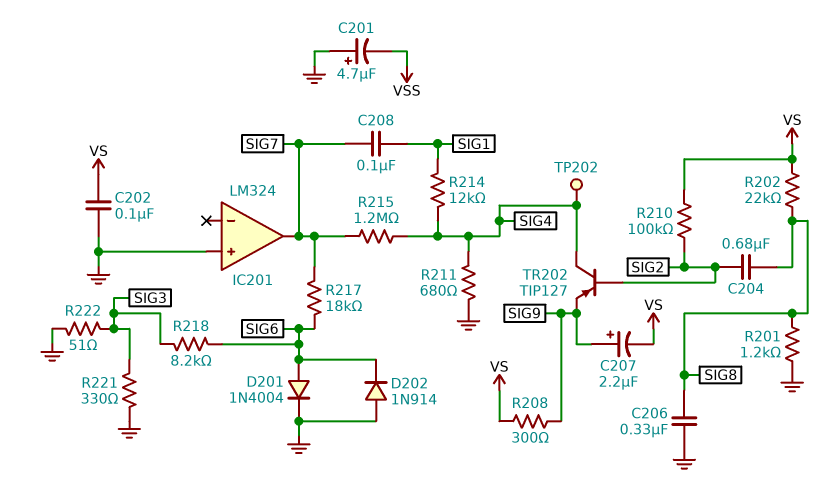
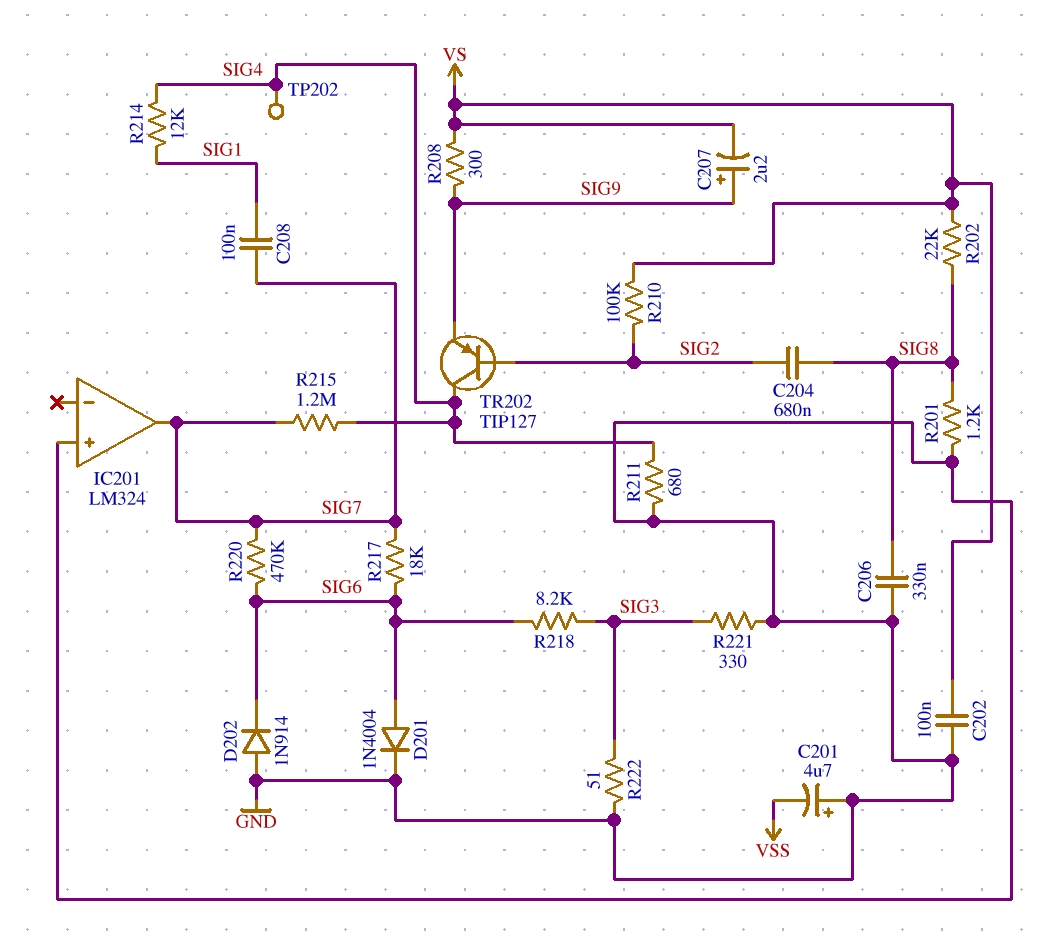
R220: none -> 470k (SIG6, SIG7)

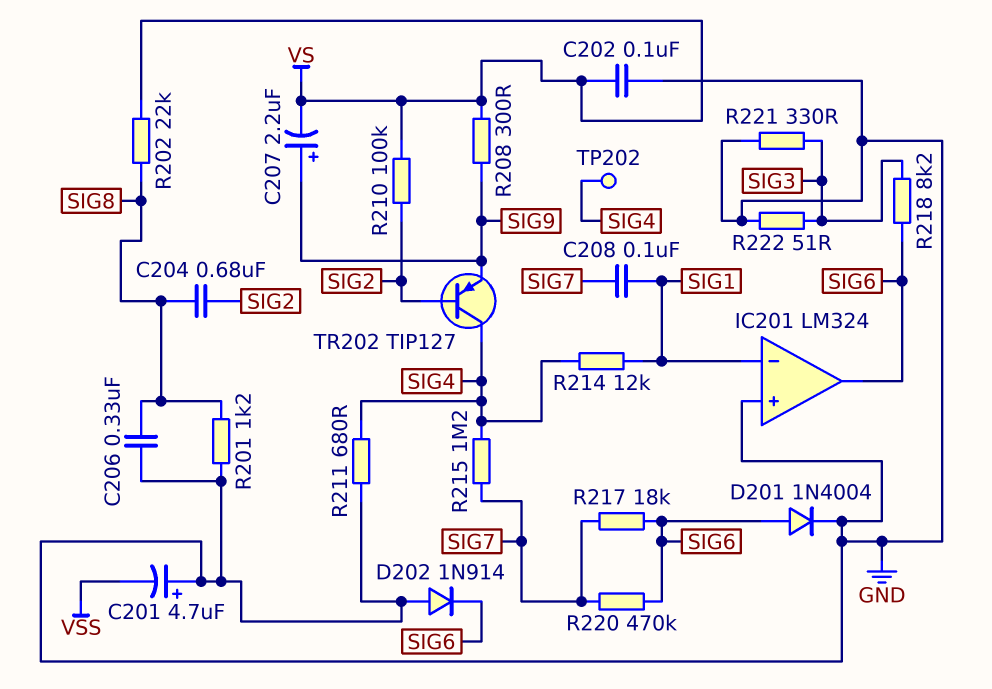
IC201 pin in-: none -> SIG1
IC201 pin out: SIG7 -> SIG6

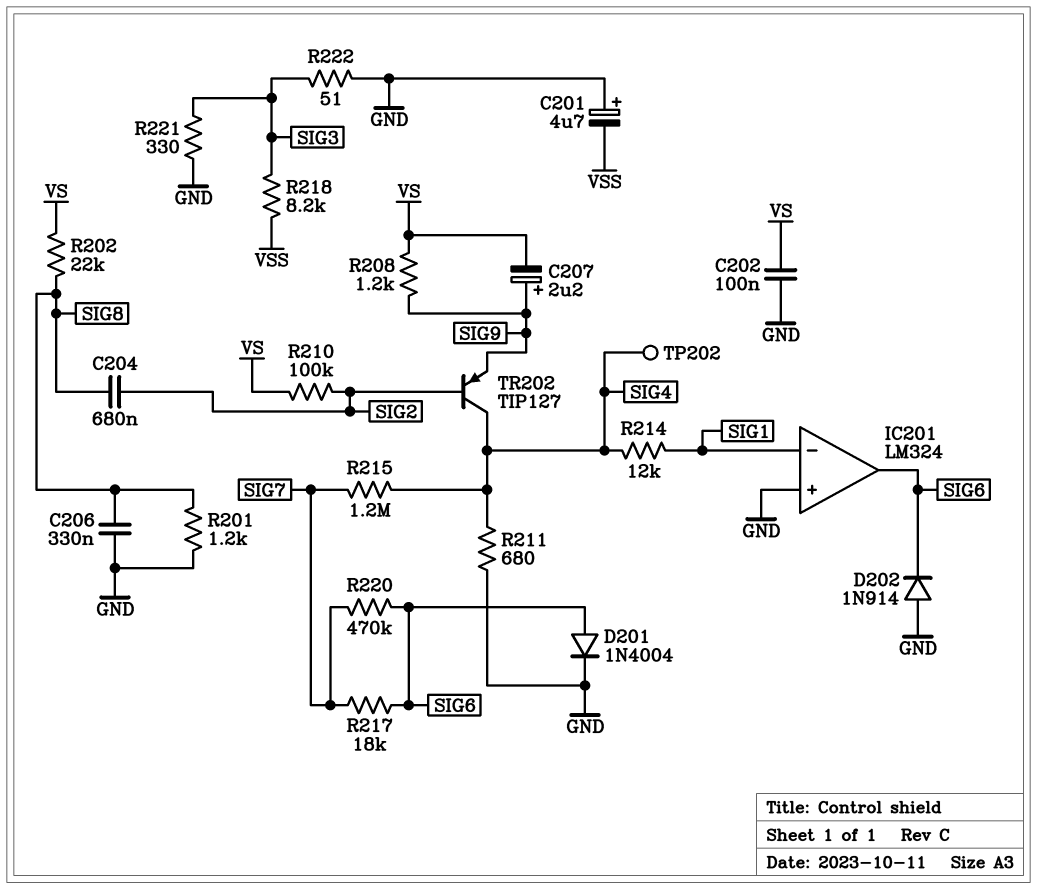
C208: 100nF (SIG1, SIG7) -> none
R208: 300 (SIG9, VS) -> 1.2k (SIG9, VS)
R218: 8.2k (SIG3, SIG6) -> 8.2k (SIG3, VSS)

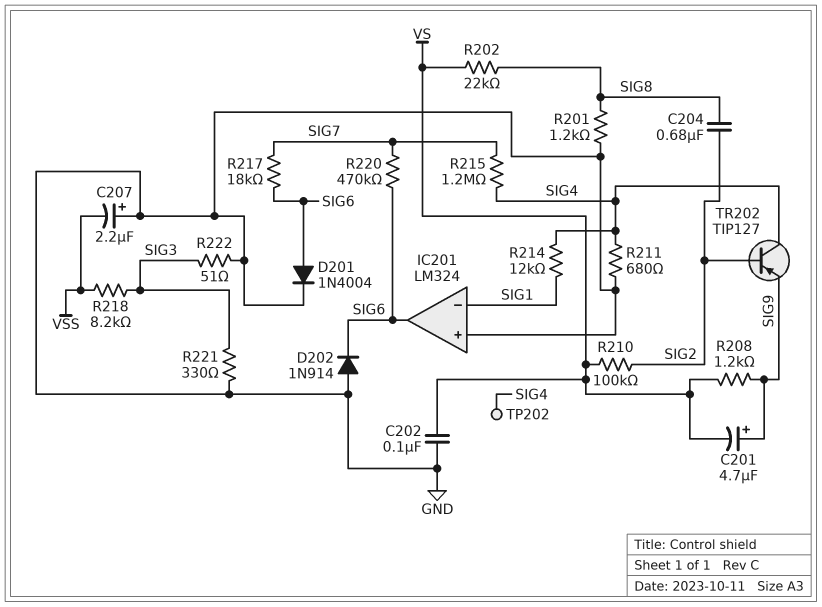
C201: 4.7uF (plus GND, minus VSS) -> 4.7uF (plus SIG9, minus VS)
C206: 330nF (GND, SIG8) -> none
C207: 2.2uF (plus SIG9, minus VS) -> 2.2uF (plus GND, minus VSS)

